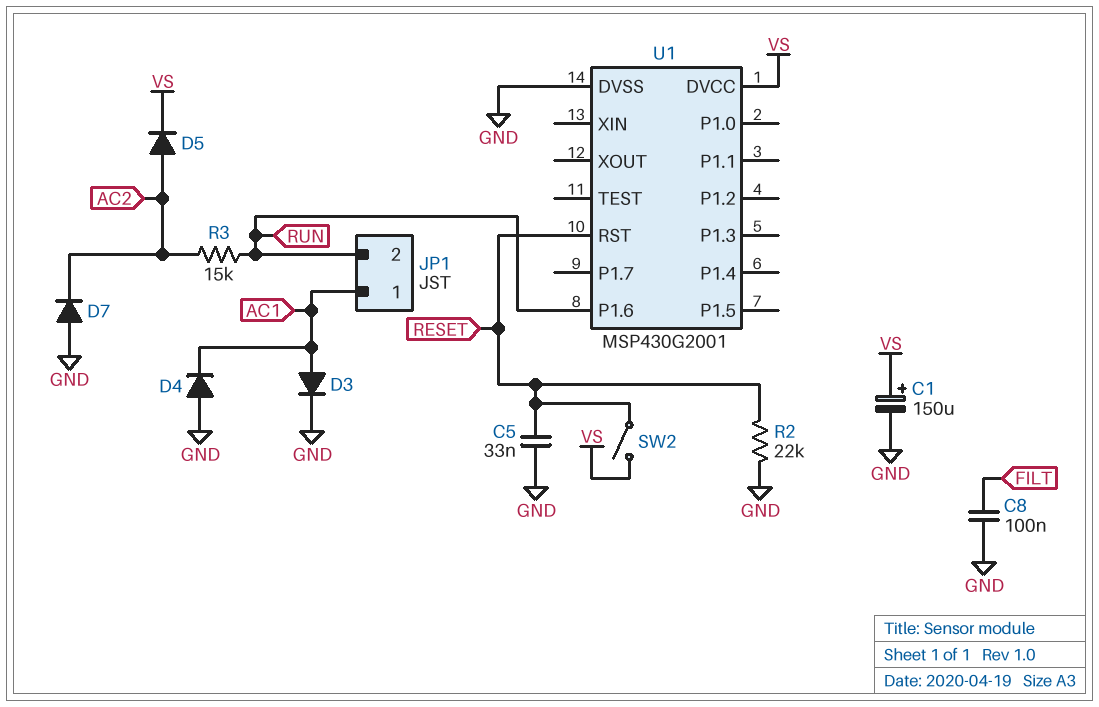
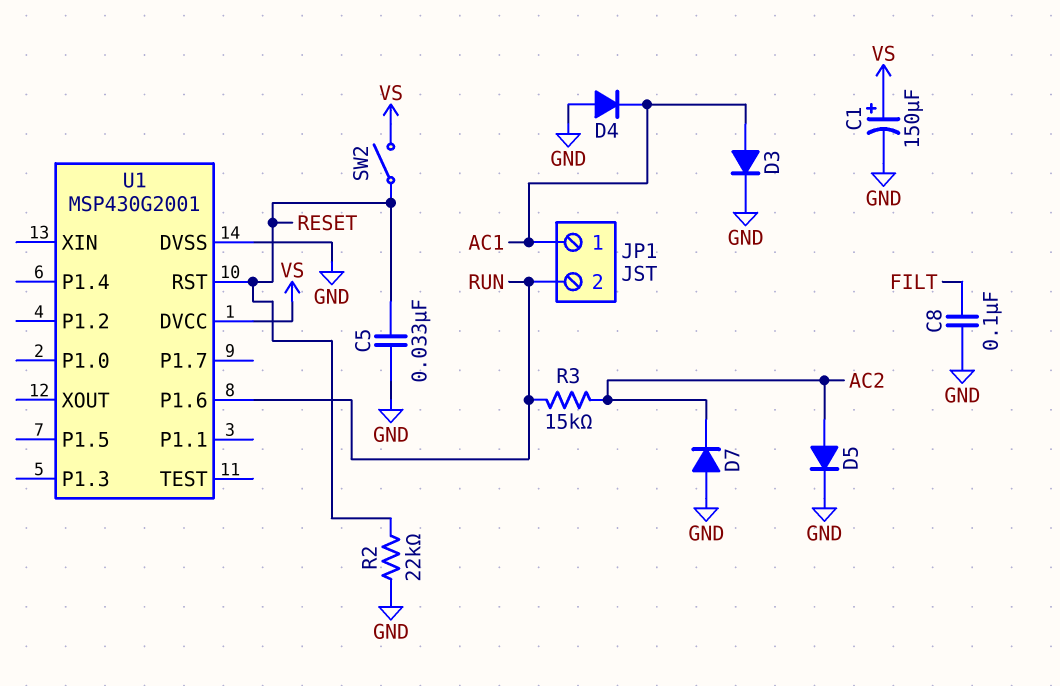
D5: diode (A AC2, K VS) -> diode (A AC2, K GND)

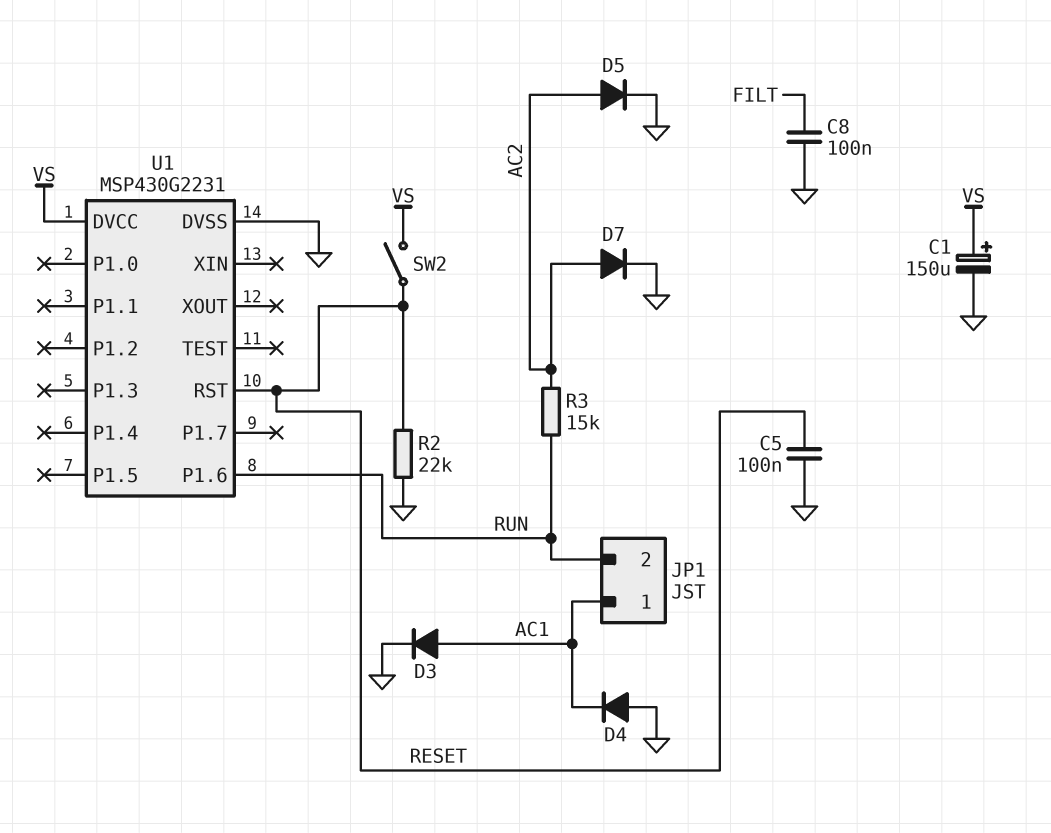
C5: 33nF (GND, RESET) -> 100nF (GND, RESET)
D7: diode (A GND, K AC2) -> diode (A AC2, K GND)
U1: MSP430G2001 -> MSP430G2231

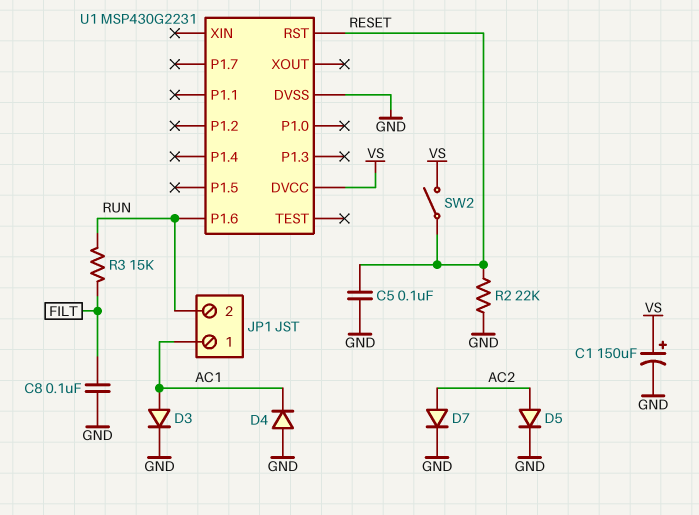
R3: 15k (AC2, RUN) -> 15k (FILT, RUN)

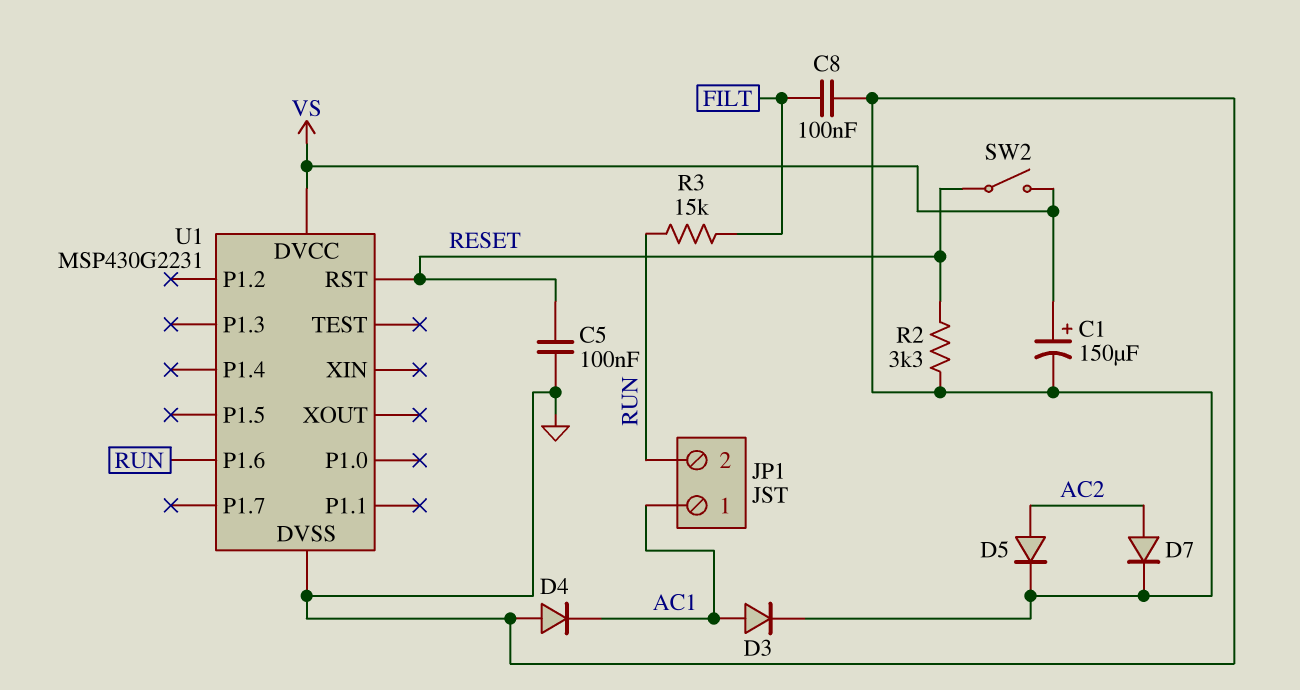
R2: 22k (GND, RESET) -> 3.3k (GND, RESET)

